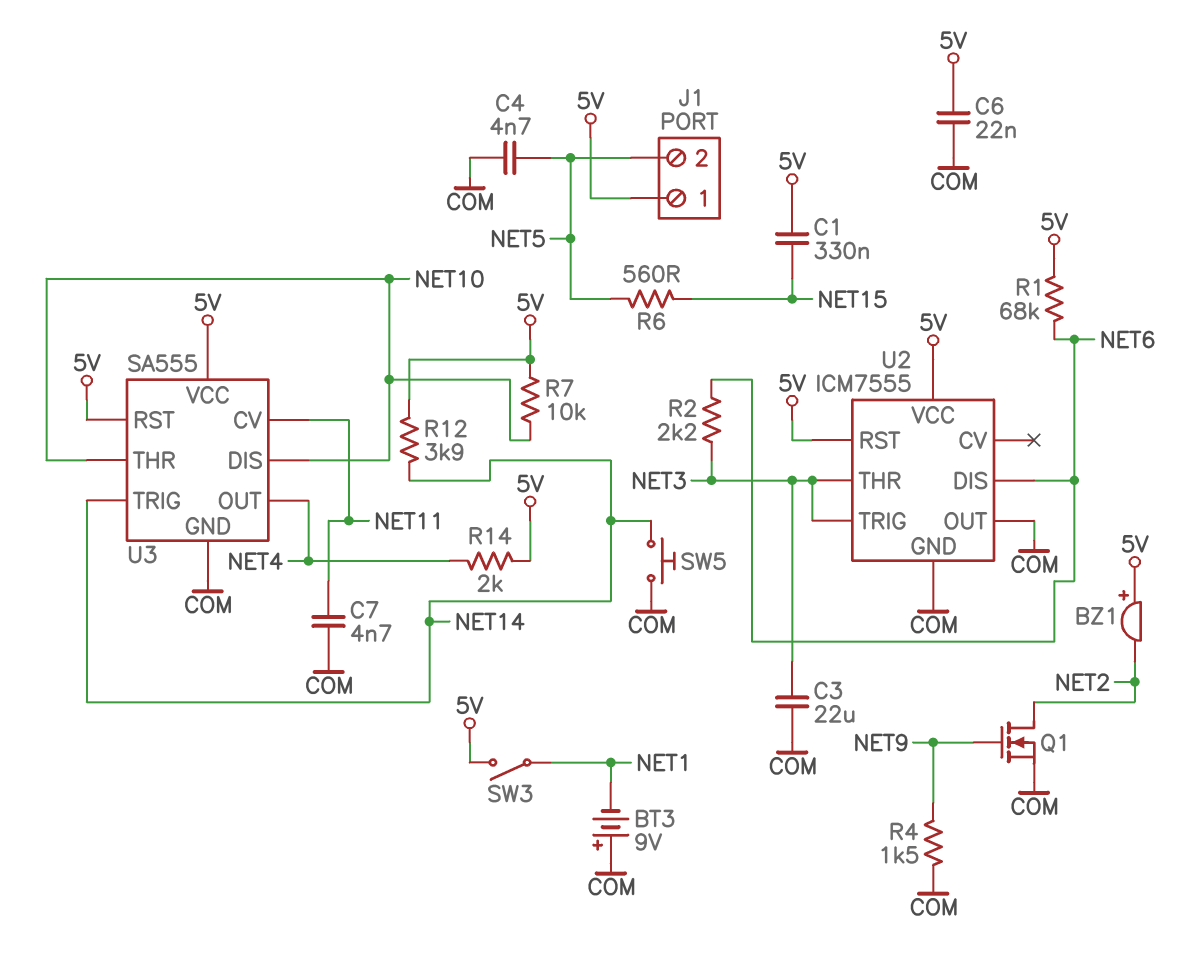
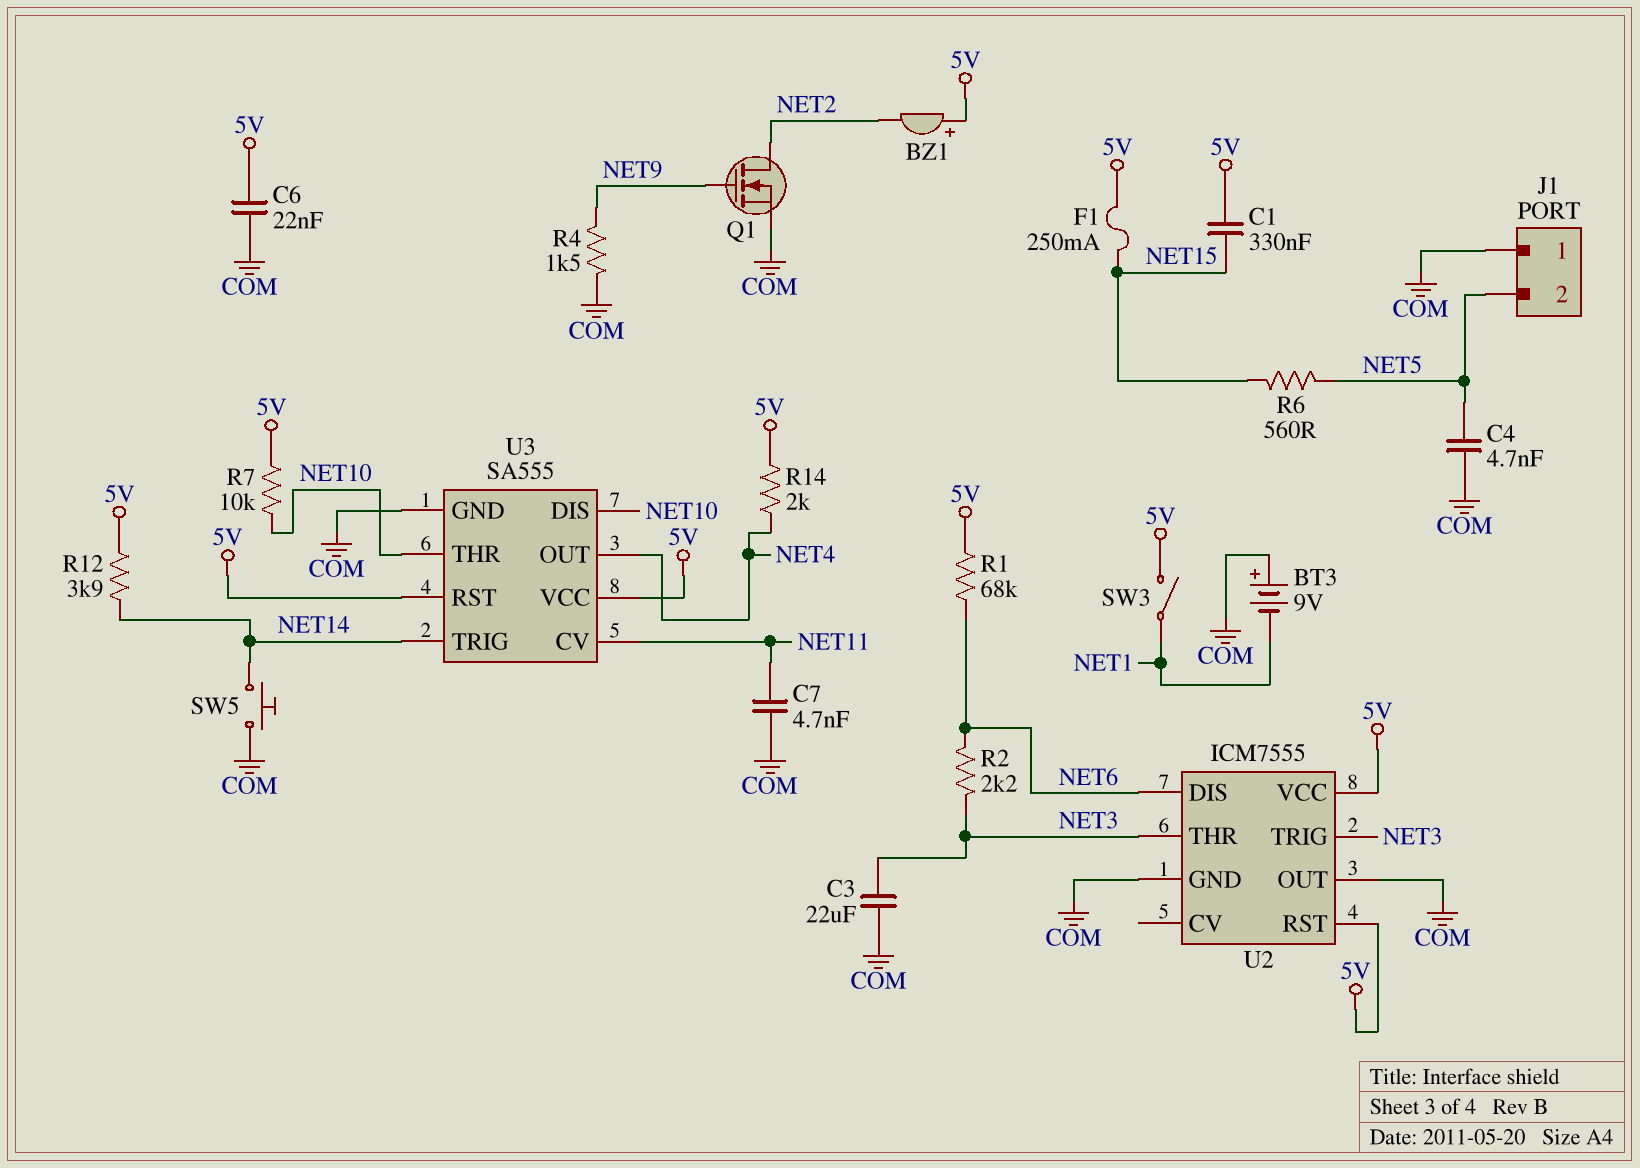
F1: none -> 250mA (5V, NET15)
J1 pin 1: 5V -> COM

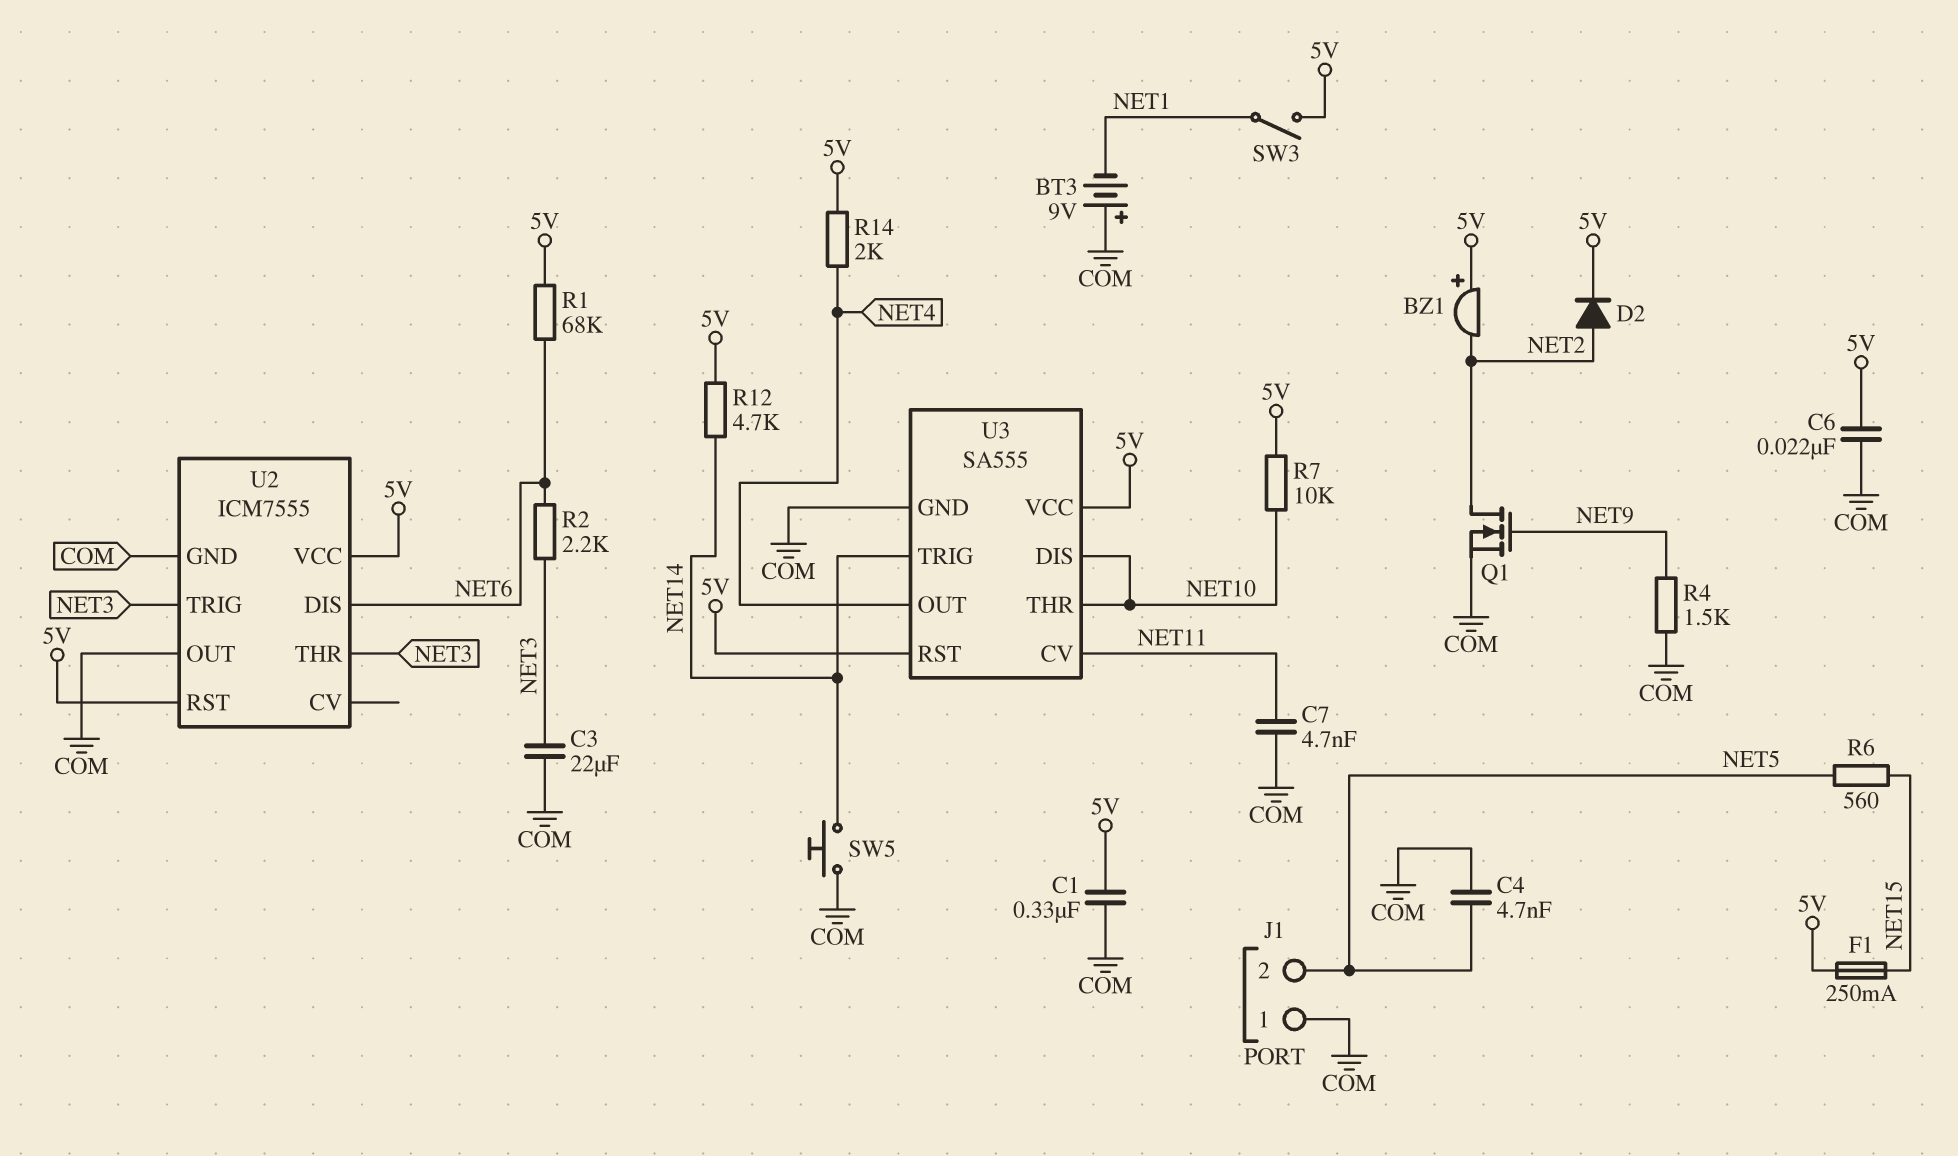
C1: 330nF (5V, NET15) -> 330nF (5V, COM)
D2: none -> diode (A NET2, K 5V)
R12: 3.9k (5V, NET14) -> 4.7k (5V, NET14)

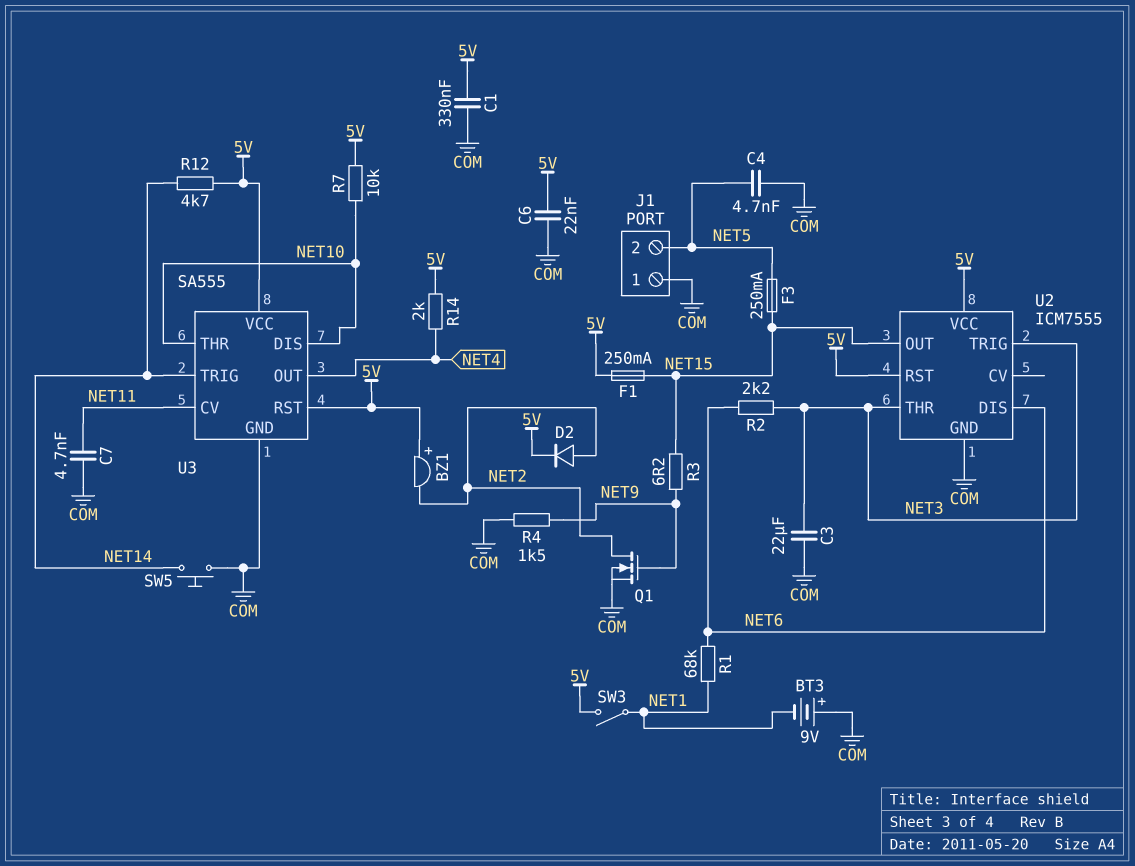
F3: none -> 250mA (NET5, NET15)
R1: 68k (5V, NET6) -> 68k (NET1, NET6)
R3: none -> 6.2 (NET9, NET15)
R6: 560 (NET5, NET15) -> none
U2 pin OUT: COM -> NET15

